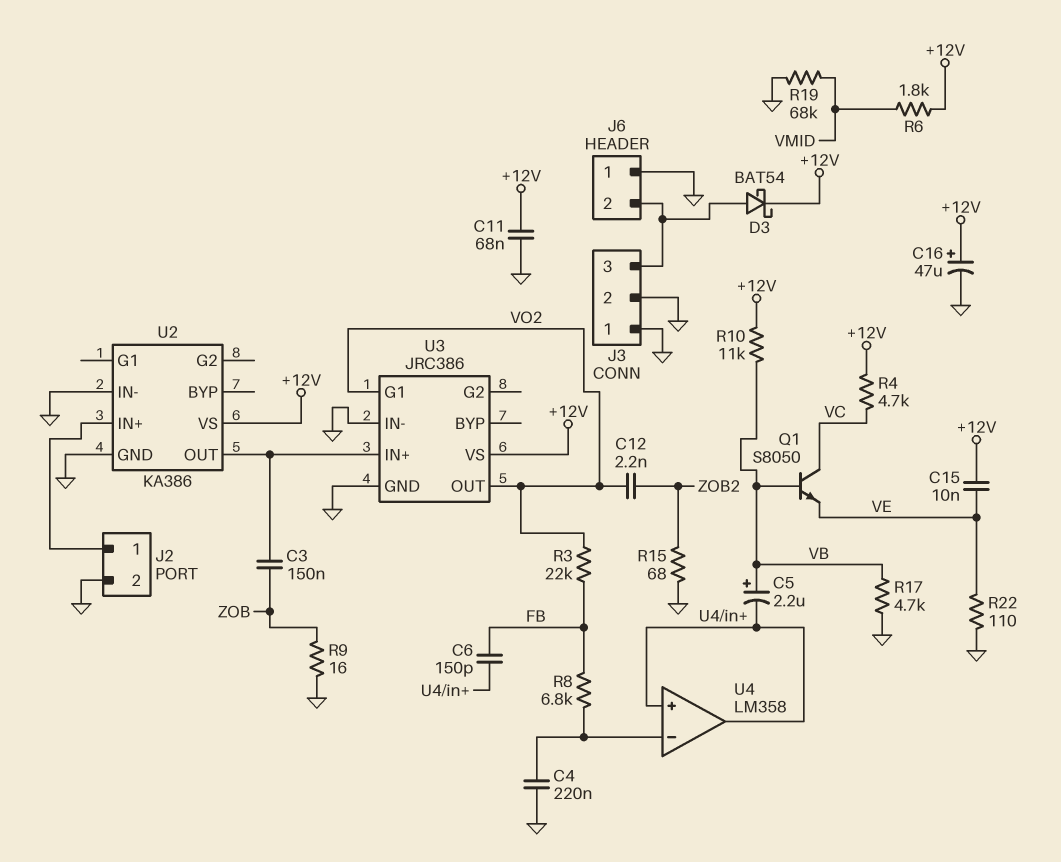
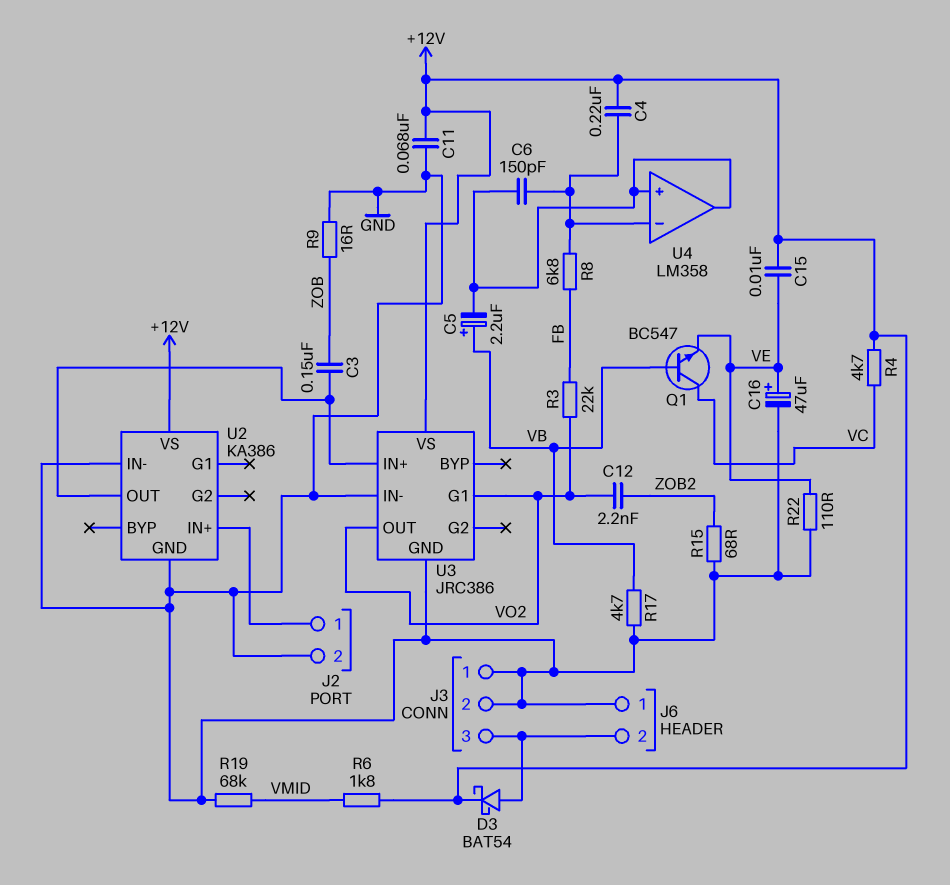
C4: 220nF (GND, U4/in-) -> 220nF (+12V, U4/in-)
C6: 150pF (FB, U4/in+) -> 150pF (U4/in+, U4/in-)
C16: 47uF (plus +12V, minus GND) -> 47uF (plus VE, minus GND)
Q1: NPN S8050 (B VB, C VC, E VE) -> NPN BC547 (B VB, C VC, E VE)
R10: 11k (+12V, VB) -> none

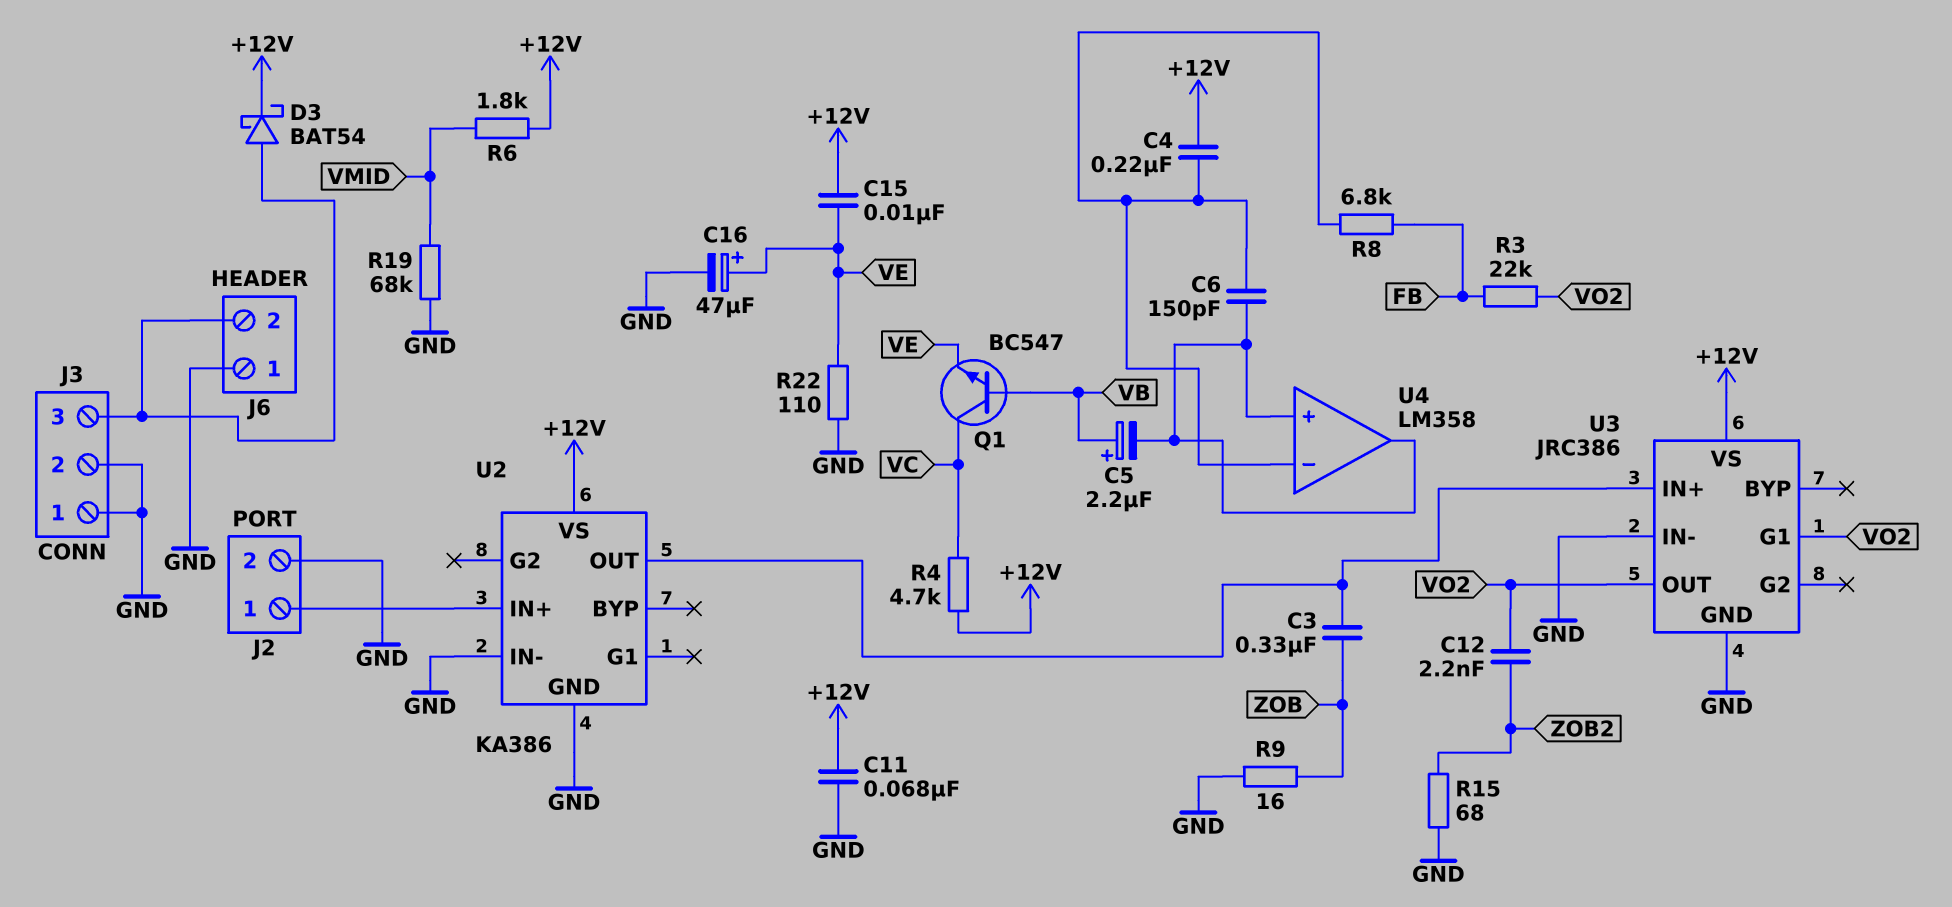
C3: 150nF (U2/OUT, ZOB) -> 330nF (U2/OUT, ZOB)
R17: 4.7k (GND, VB) -> none

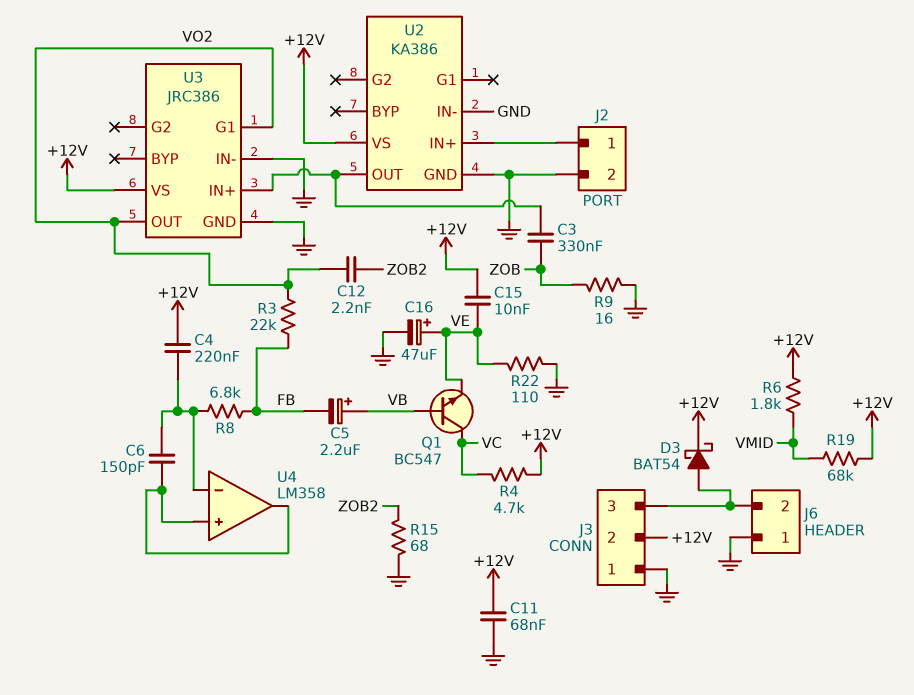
C5: 2.2uF (plus VB, minus U4/in+) -> 2.2uF (plus VB, minus FB)
J3 pin 2: GND -> +12V
R19: 68k (GND, VMID) -> 68k (+12V, VMID)

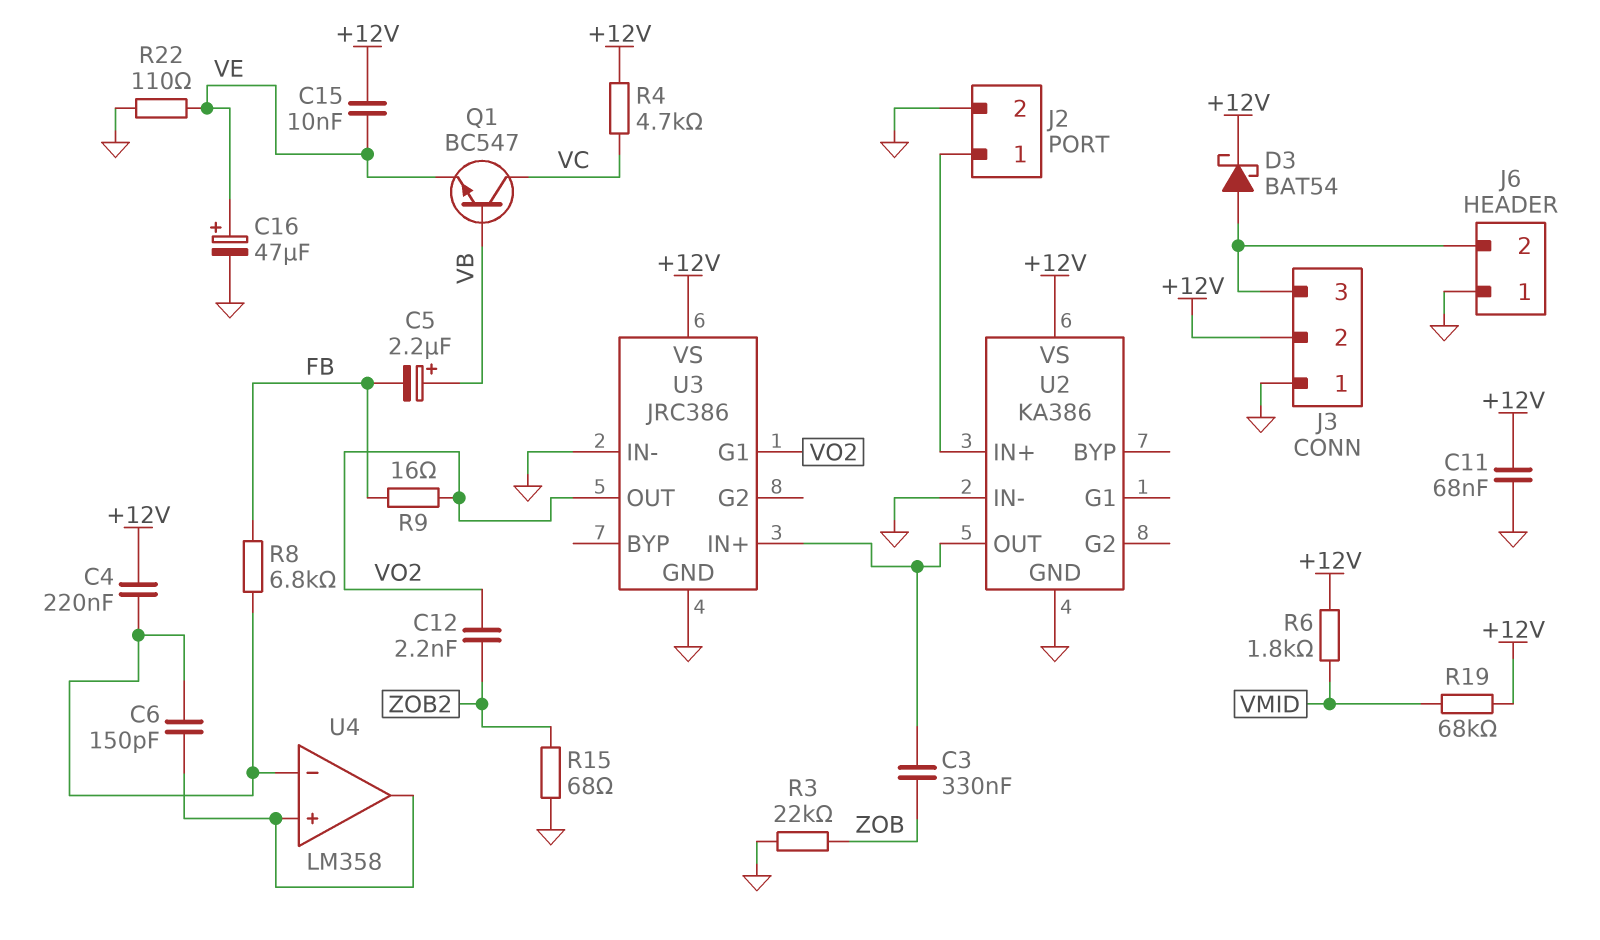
R3: 22k (FB, VO2) -> 22k (GND, ZOB)
R9: 16 (GND, ZOB) -> 16 (FB, VO2)

